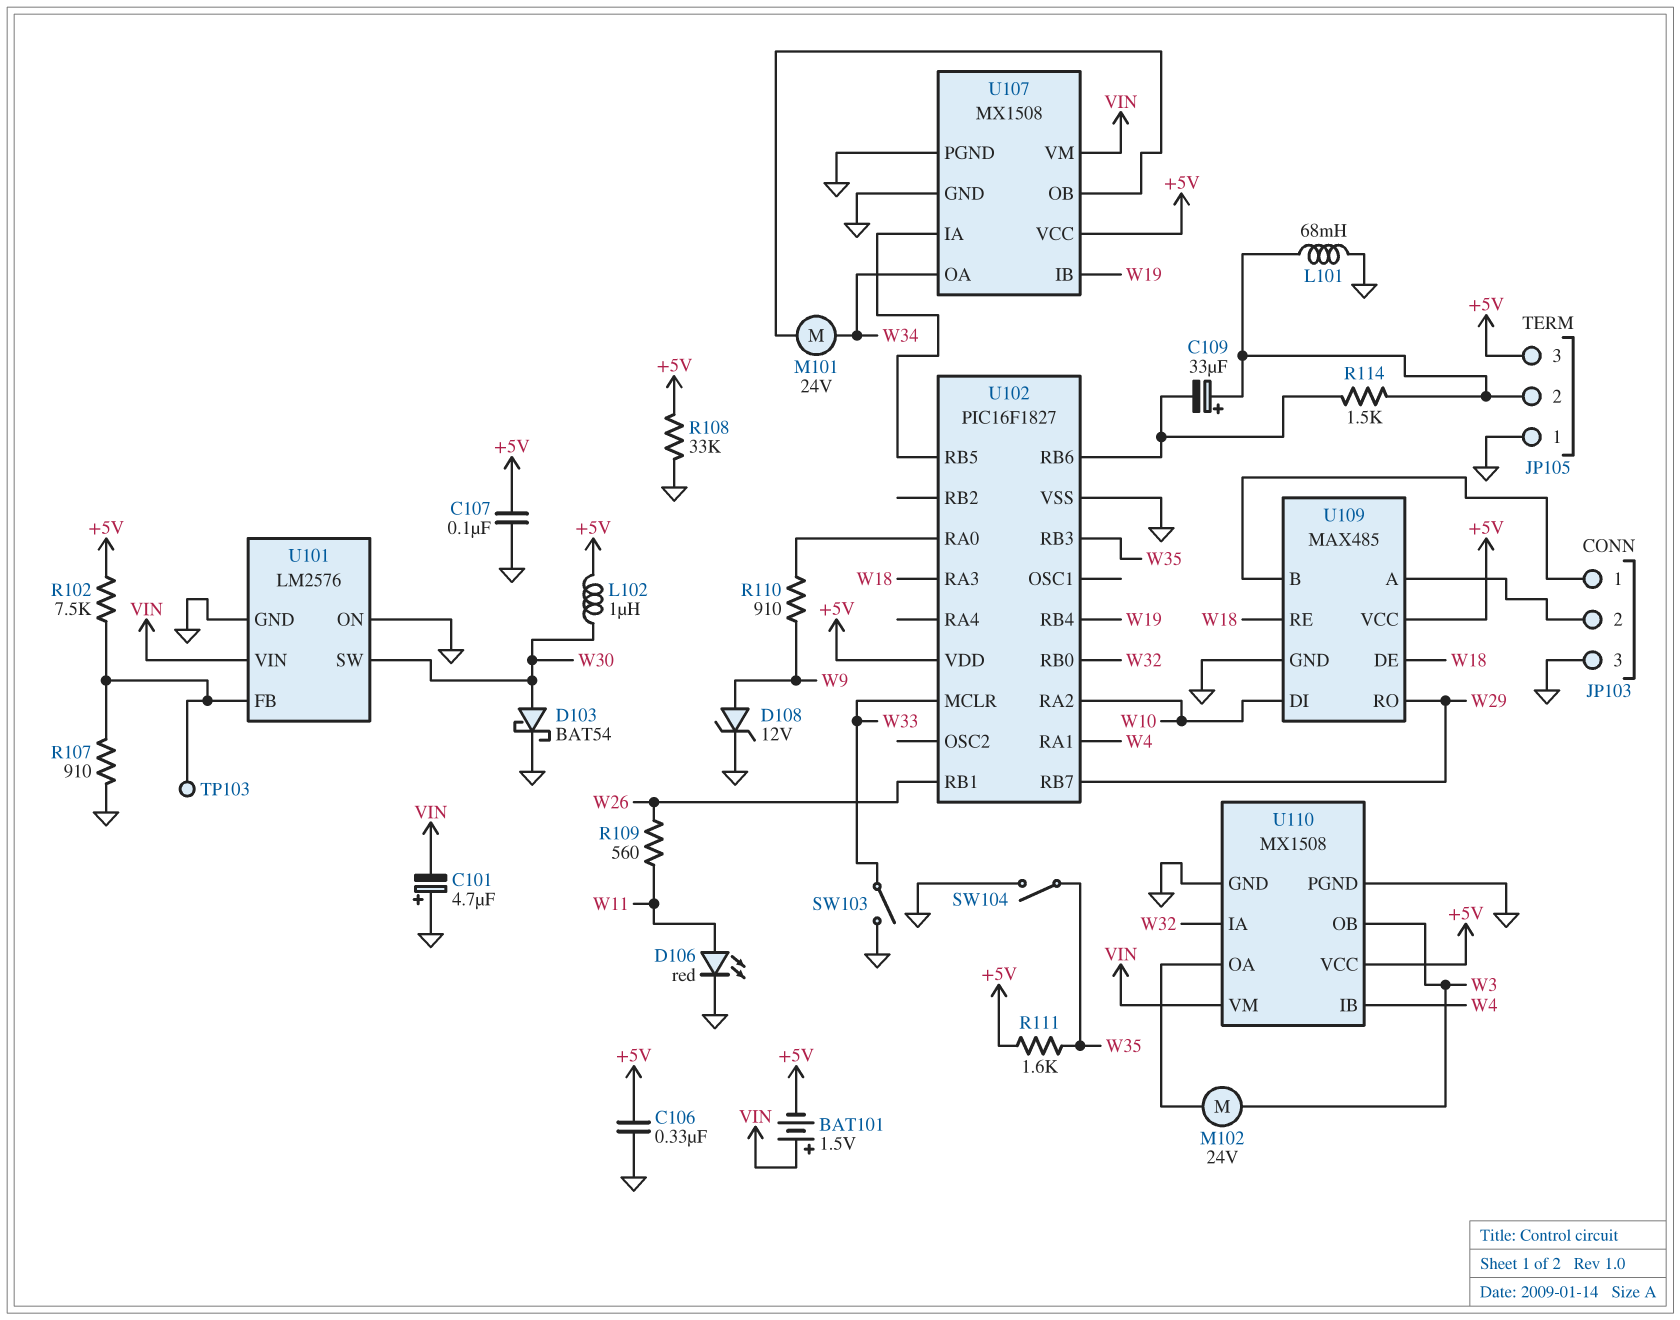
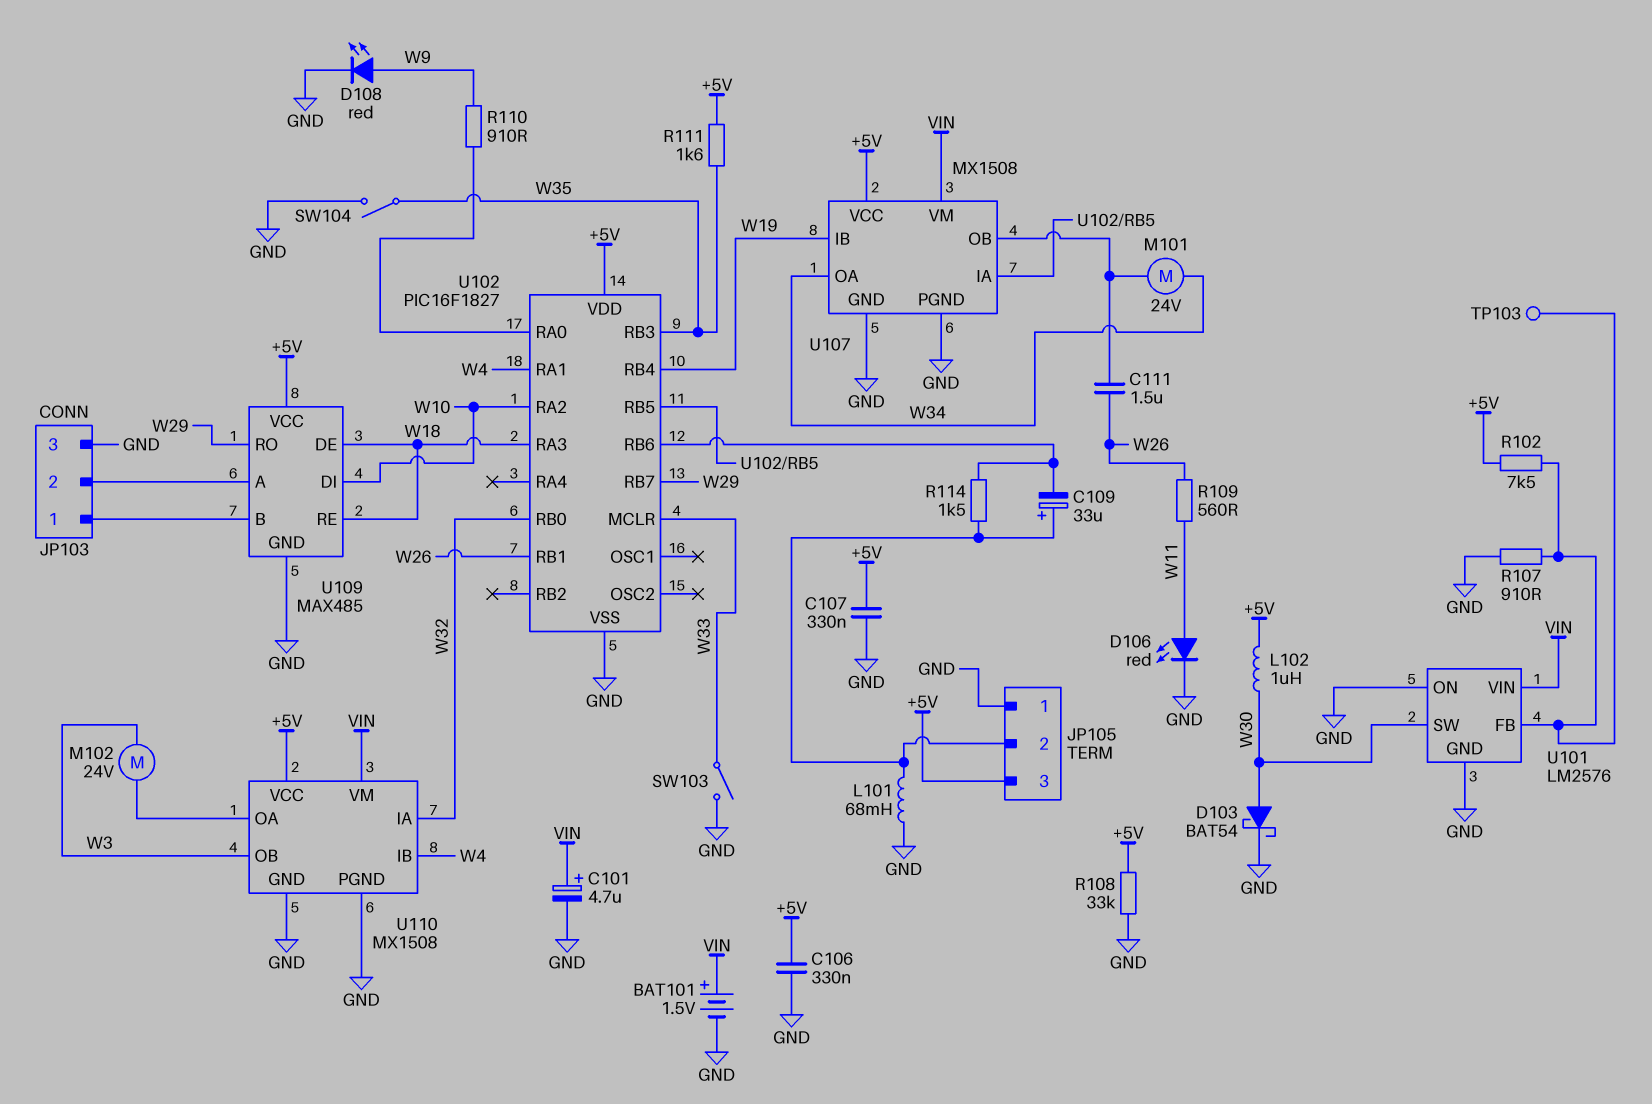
BAT101: 1.5V (plus VIN, minus +5V) -> 1.5V (plus VIN, minus GND)
C101: 4.7uF (plus GND, minus VIN) -> 4.7uF (plus VIN, minus GND)
C107: 100nF (+5V, GND) -> 330nF (+5V, GND)
C111: none -> 1.5uF (U107/OB, W26)
D108: zener 12V (A W9, K GND) -> LED red (A W9, K GND)

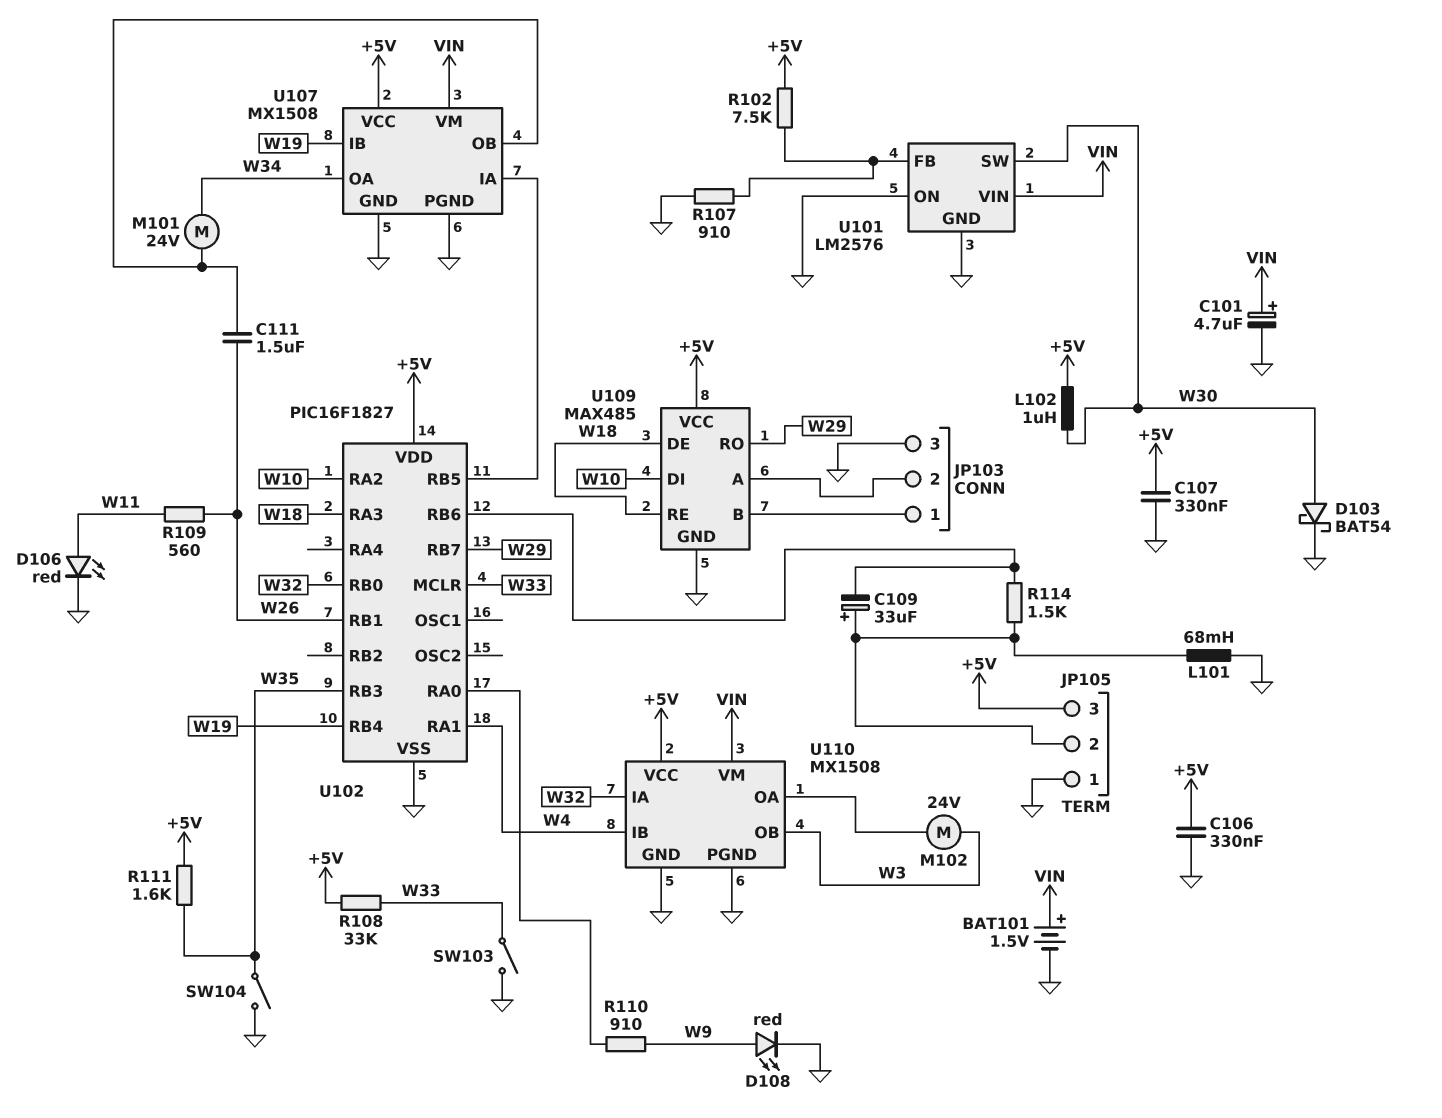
R108: 33k (+5V, GND) -> 33k (+5V, W33)
TP103: test point (U101/FB) -> none

